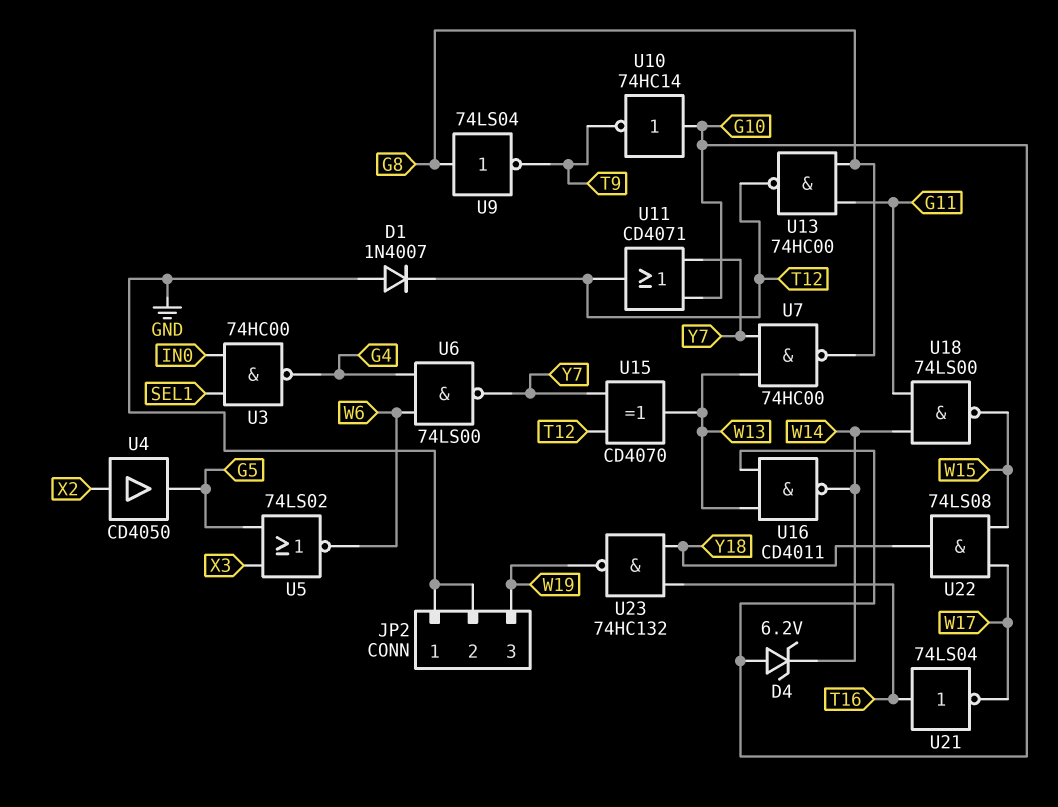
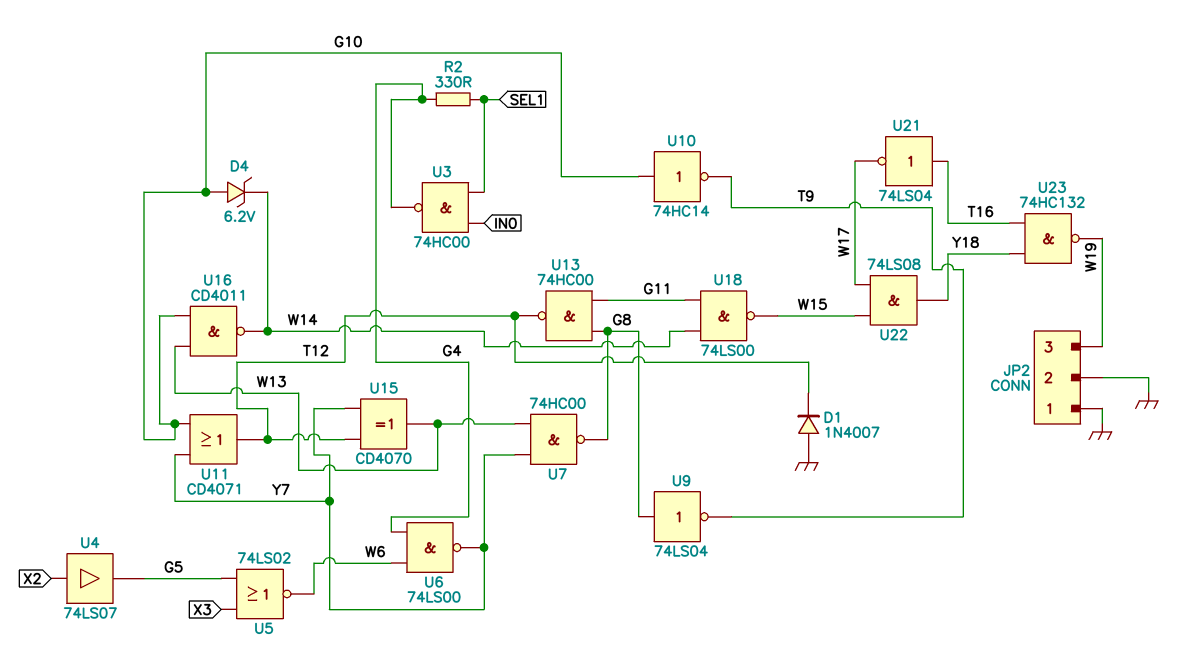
R2: none -> 330 (G4, SEL1)
U4: buffer CD4050 (in X2, out G5) -> buffer 74LS07 (in X2, out G5)

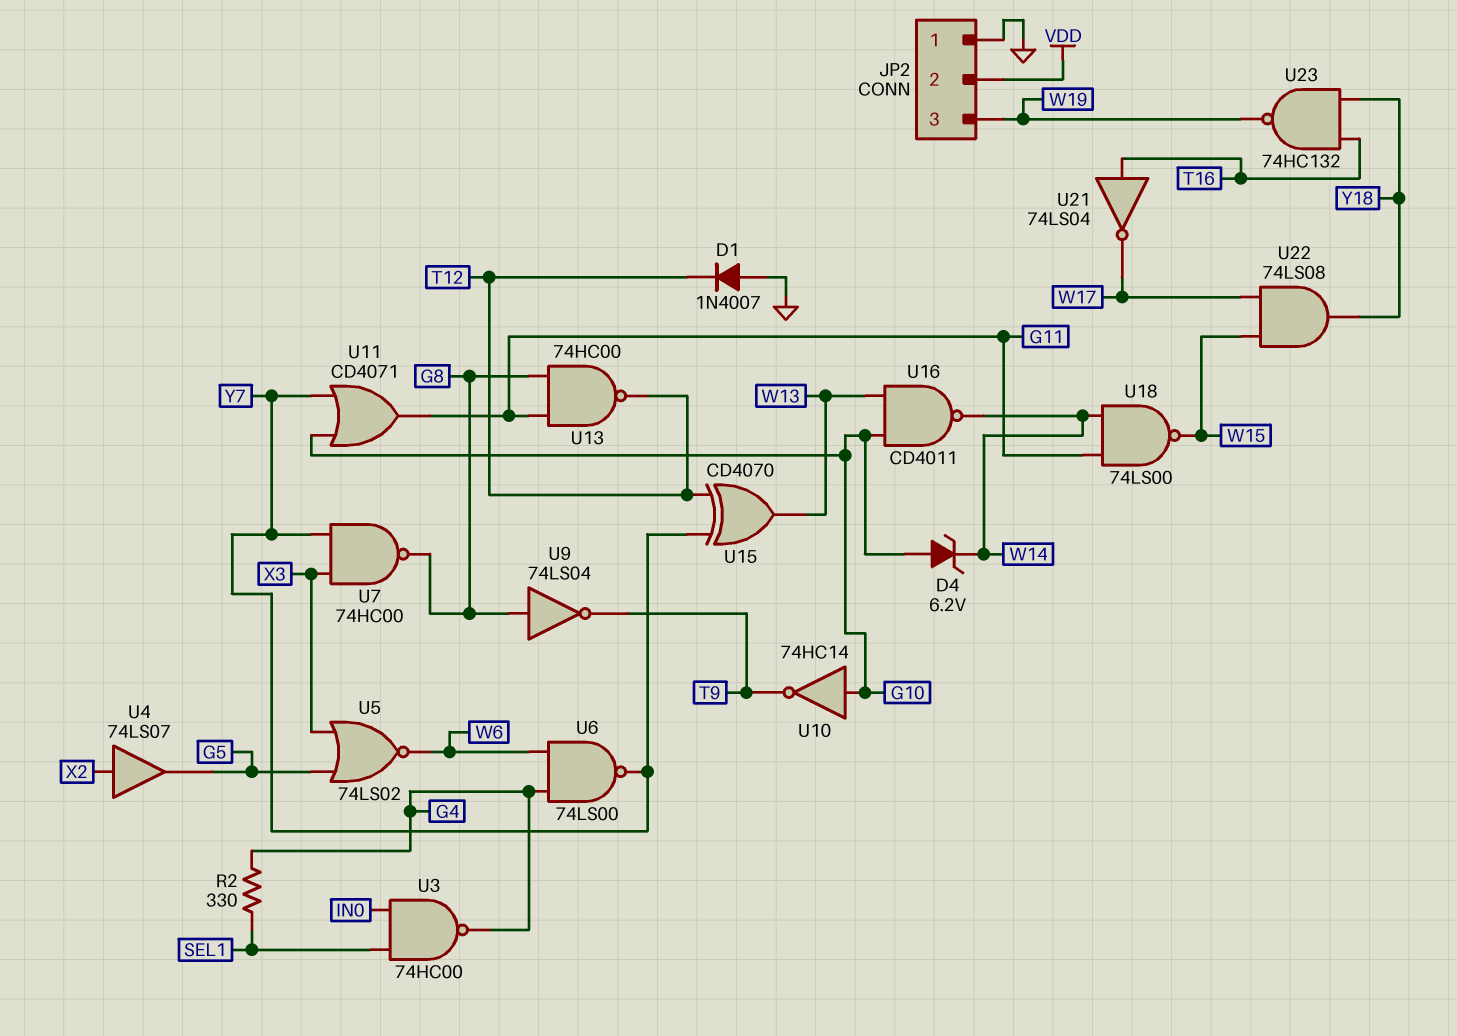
JP2 pin 2: GND -> VDD
U7: NAND 74HC00 (in W13, in Y7, out G8) -> NAND 74HC00 (in X3, in Y7, out G8)
U11: OR CD4071 (in G10, in Y7, out T12) -> OR CD4071 (in G10, in Y7, out G11)

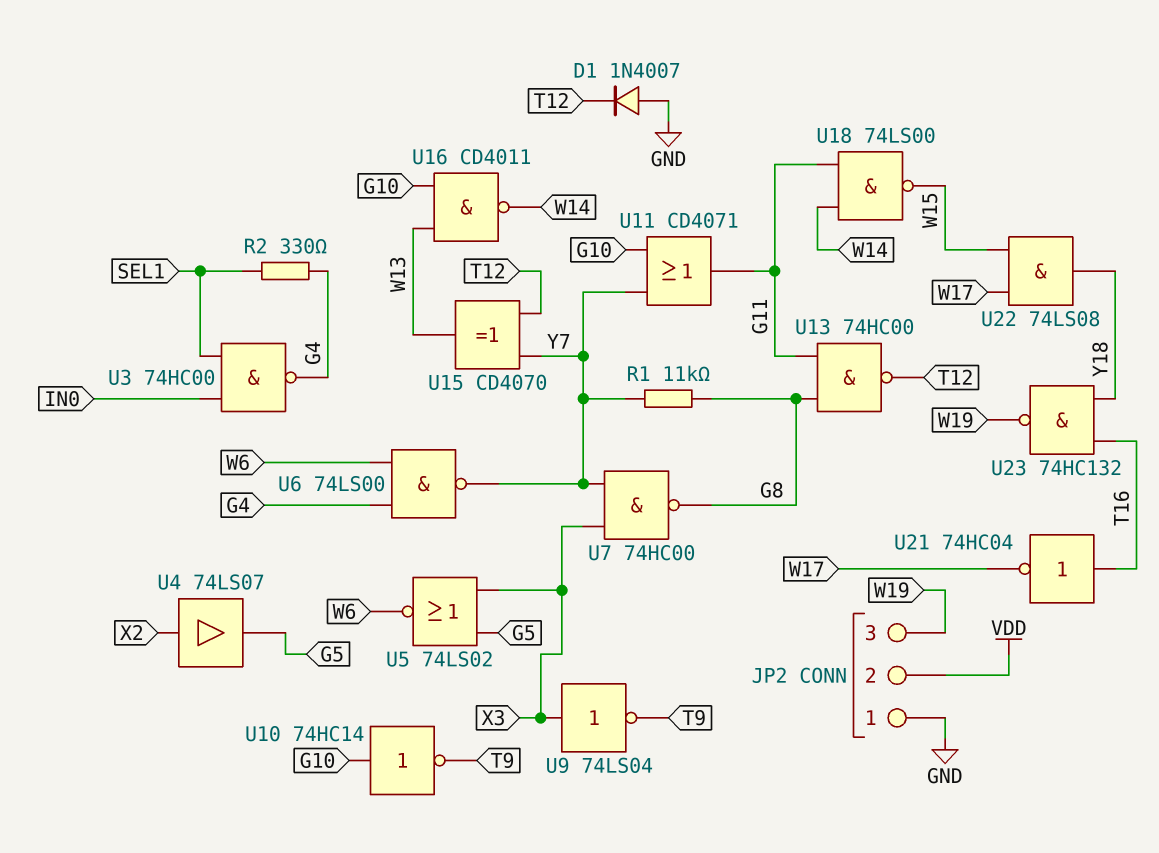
D4: zener 6.2V (A G10, K W14) -> none
R1: none -> 11k (G8, Y7)
U9: NOT 74LS04 (in G8, out T9) -> NOT 74LS04 (in X3, out T9)
U21: NOT 74LS04 (in T16, out W17) -> NOT 74HC04 (in T16, out W17)

